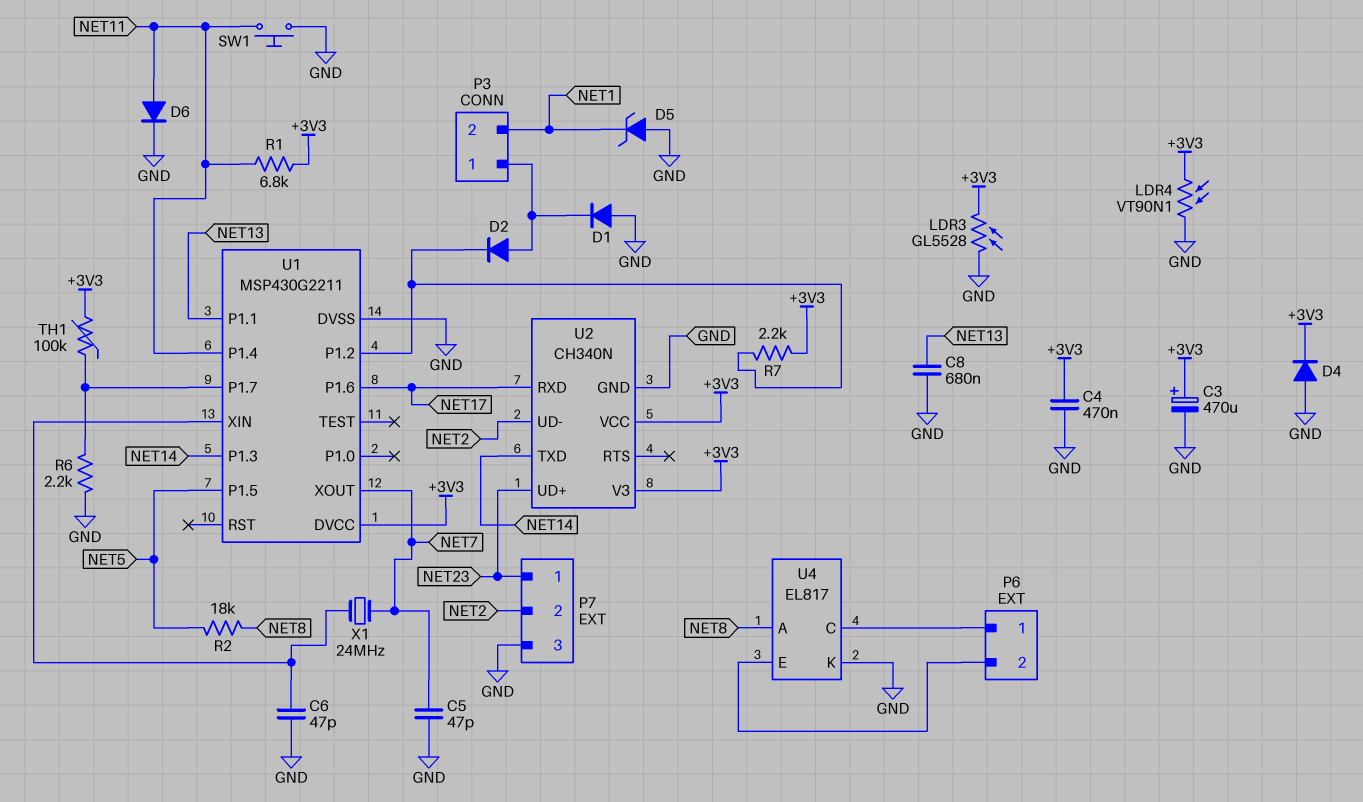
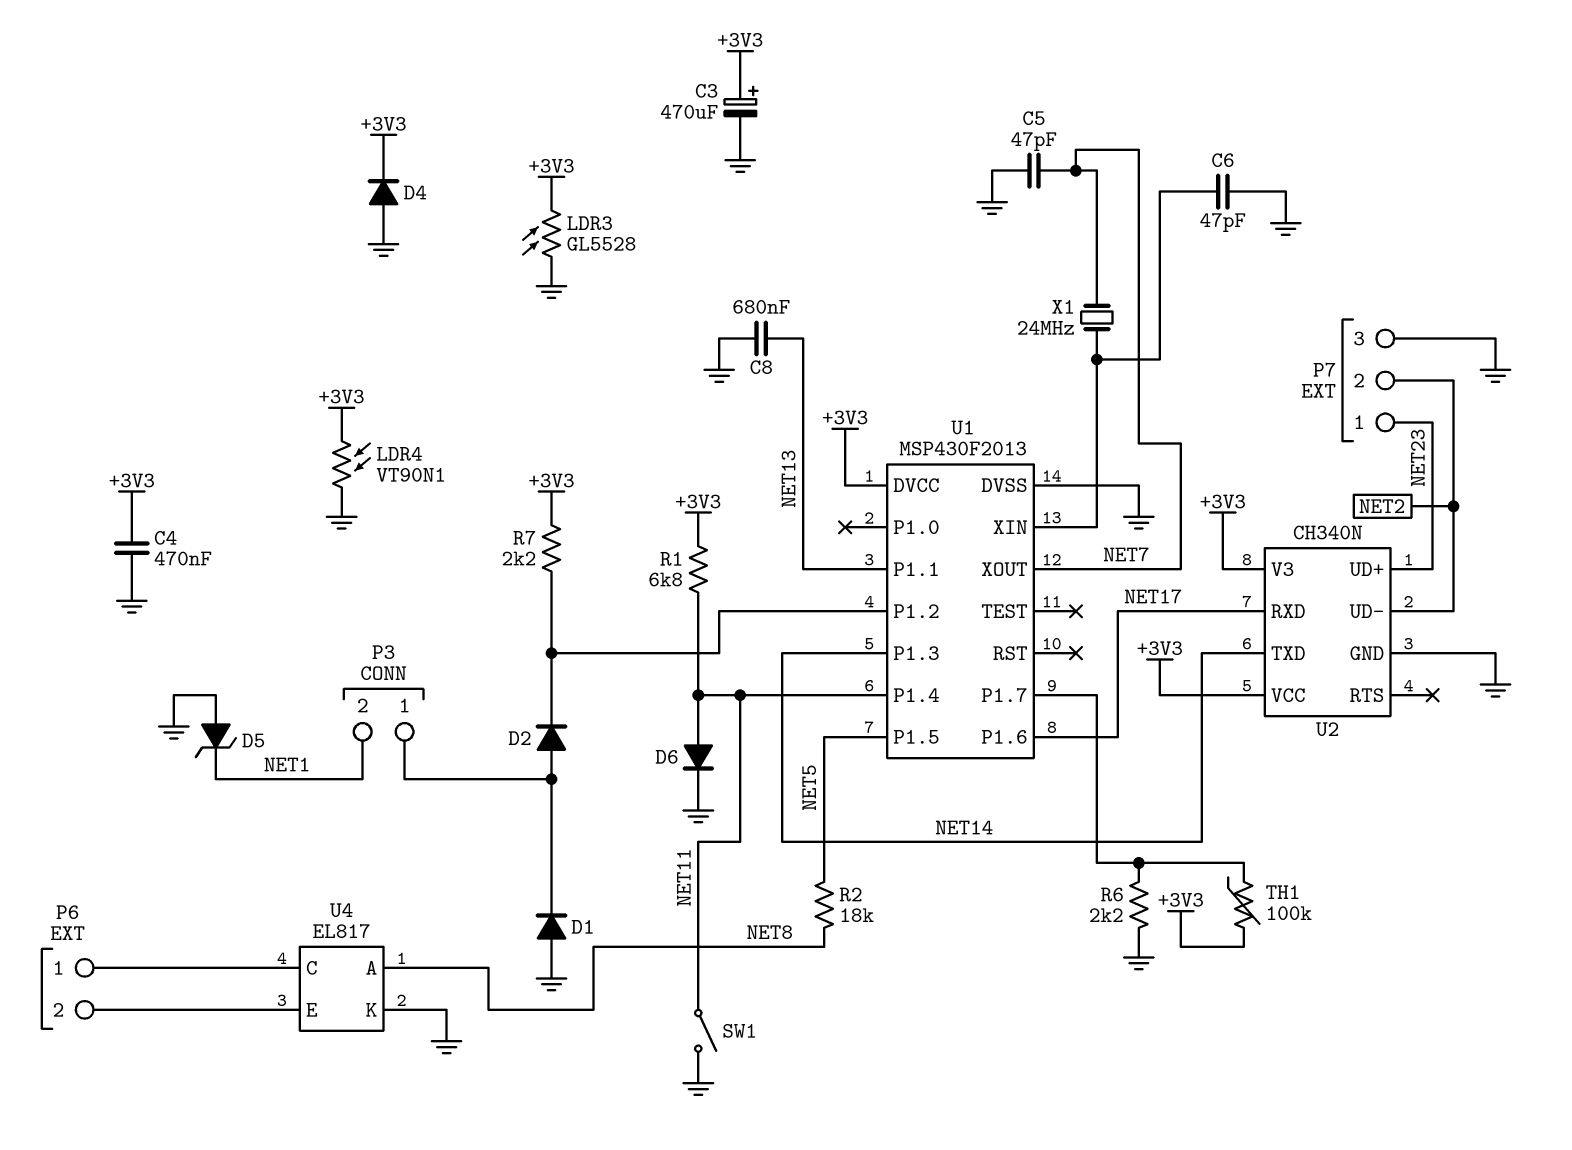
SW1: button (GND, NET11) -> switch (GND, NET11)
U1: MSP430G2211 -> MSP430F2013

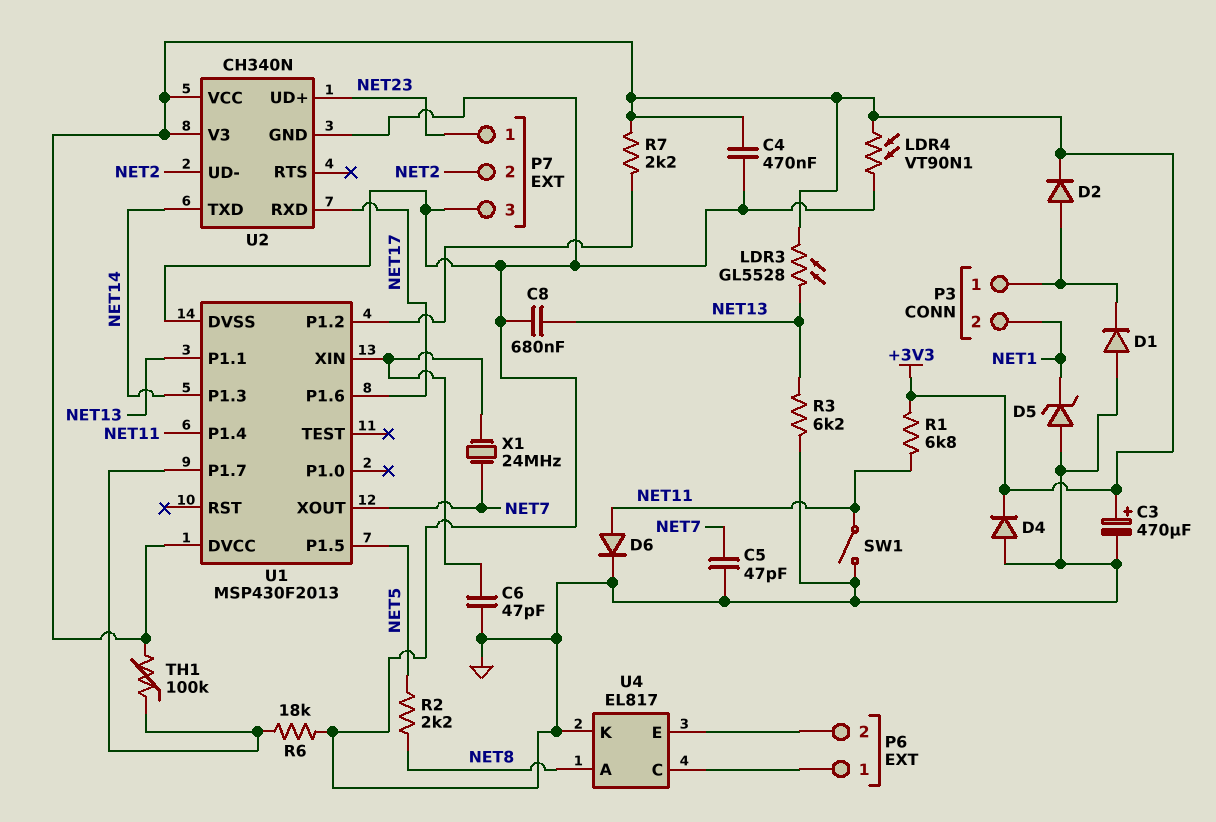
D2: diode (A P3/1, K U1/P1.2) -> diode (A P3/1, K +3V3)
LDR3: GL5528 (+3V3, GND) -> GL5528 (+3V3, NET13)
R2: 18k (NET5, NET8) -> 2.2k (NET5, NET8)
R3: none -> 6.2k (GND, NET13)
R6: 2.2k (GND, U1/P1.7) -> 18k (GND, U1/P1.7)

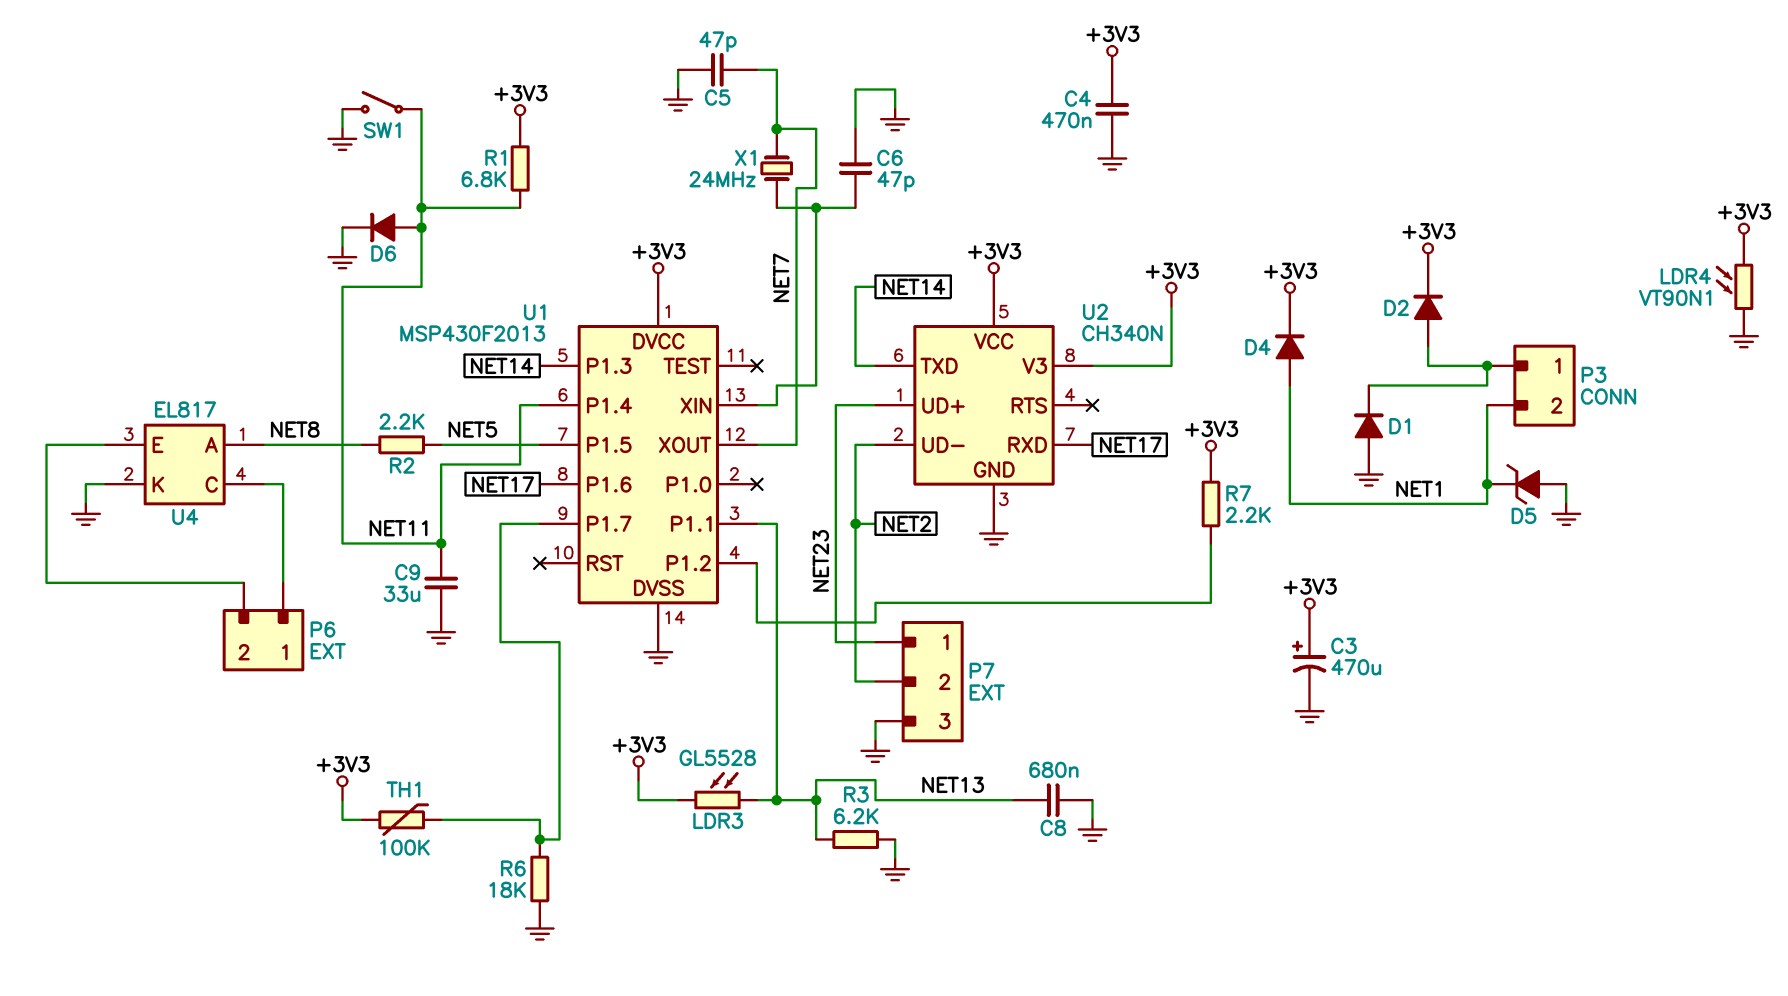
C9: none -> 33uF (GND, NET11)
D4: diode (A GND, K +3V3) -> diode (A NET1, K +3V3)

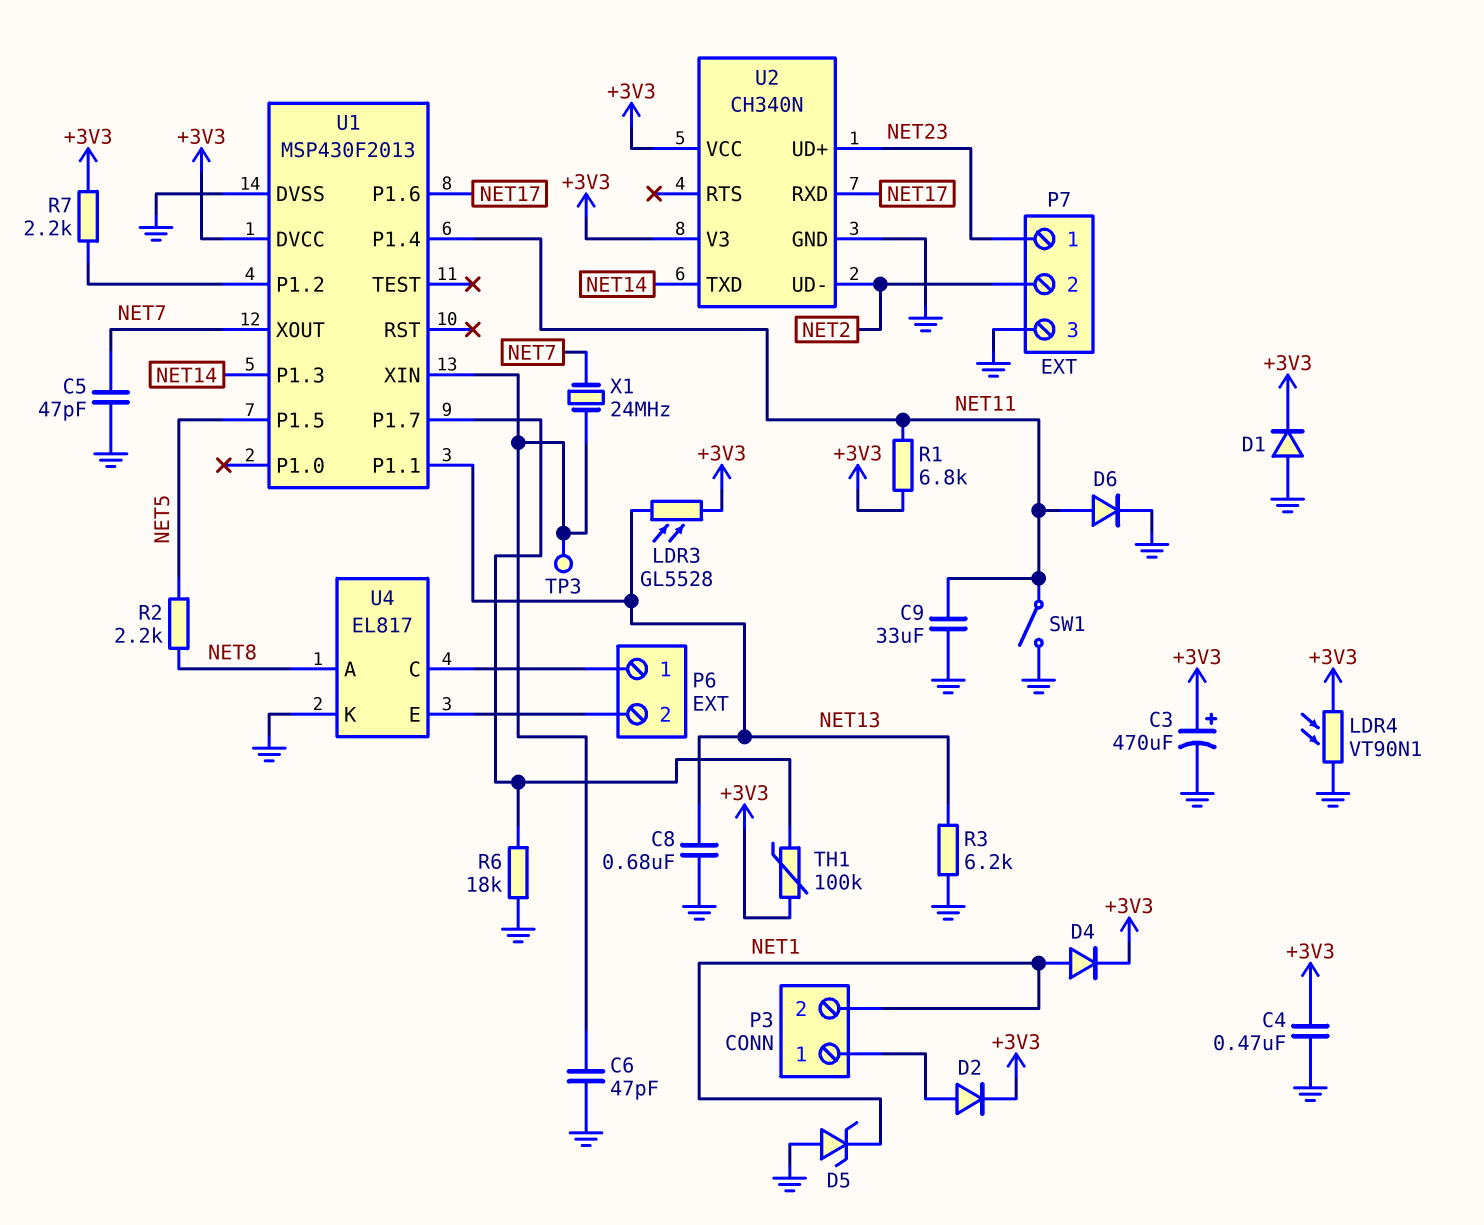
D1: diode (A GND, K P3/1) -> diode (A GND, K +3V3)
TP3: none -> test point (U1/XIN)

